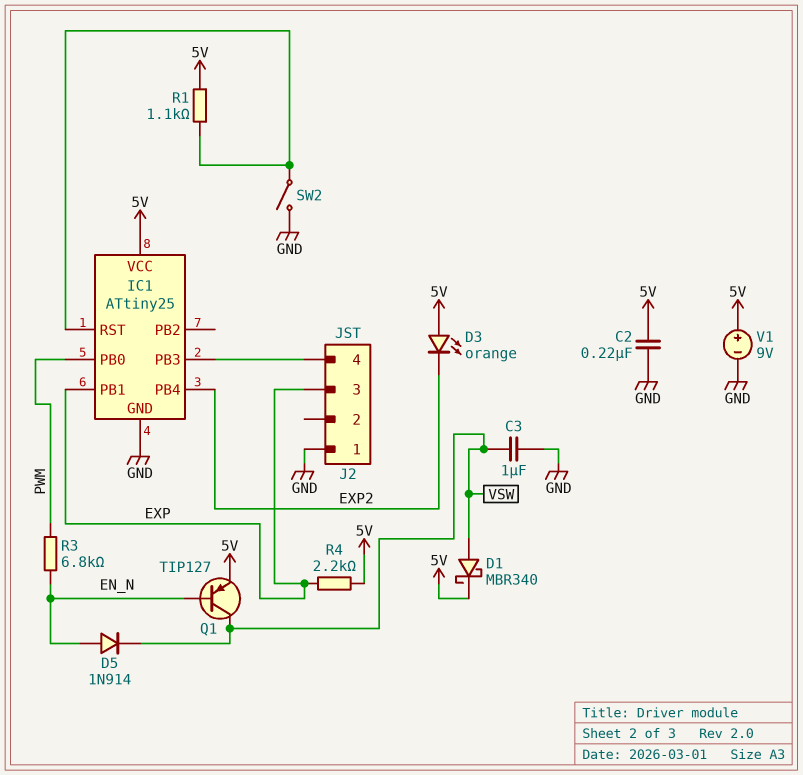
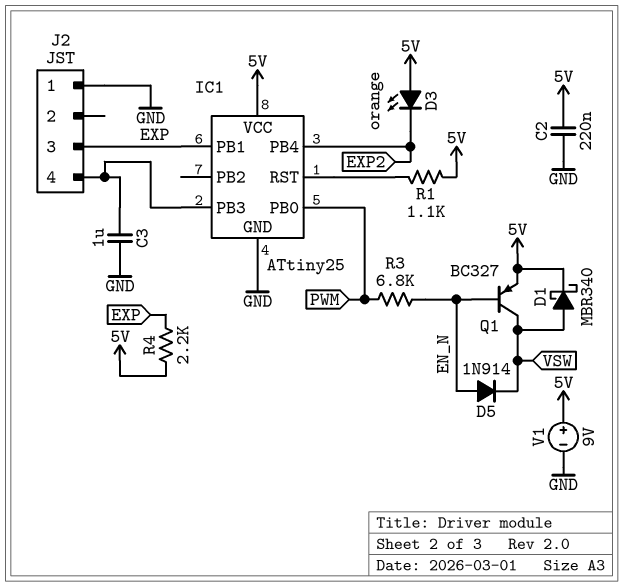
C3: 1uF (GND, VSW) -> 1uF (GND, IC1/PB3)
Q1: PNP TIP127 (B EN_N, C VSW, E 5V) -> PNP BC327 (B EN_N, C VSW, E 5V)
SW2: switch (GND, IC1/RST) -> none

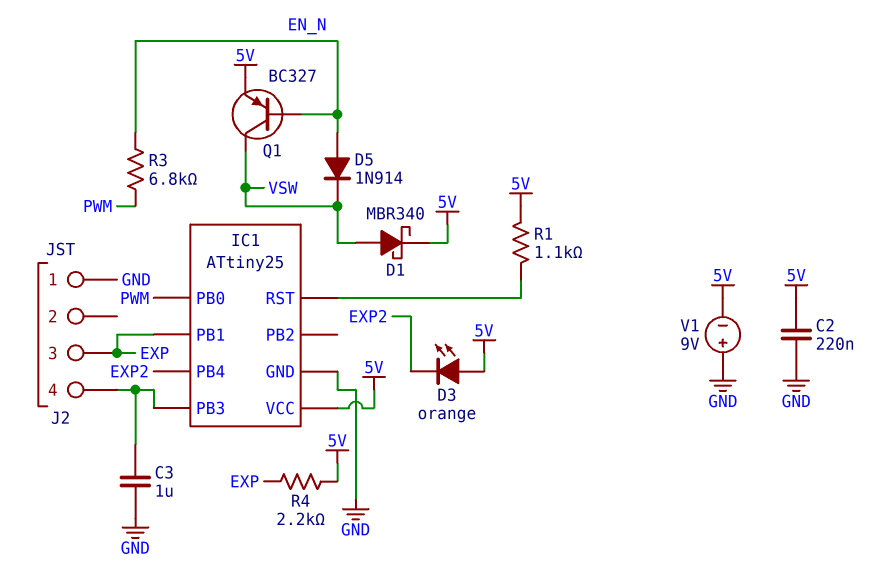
V1: 9V (plus 5V, minus GND) -> 9V (plus GND, minus 5V)

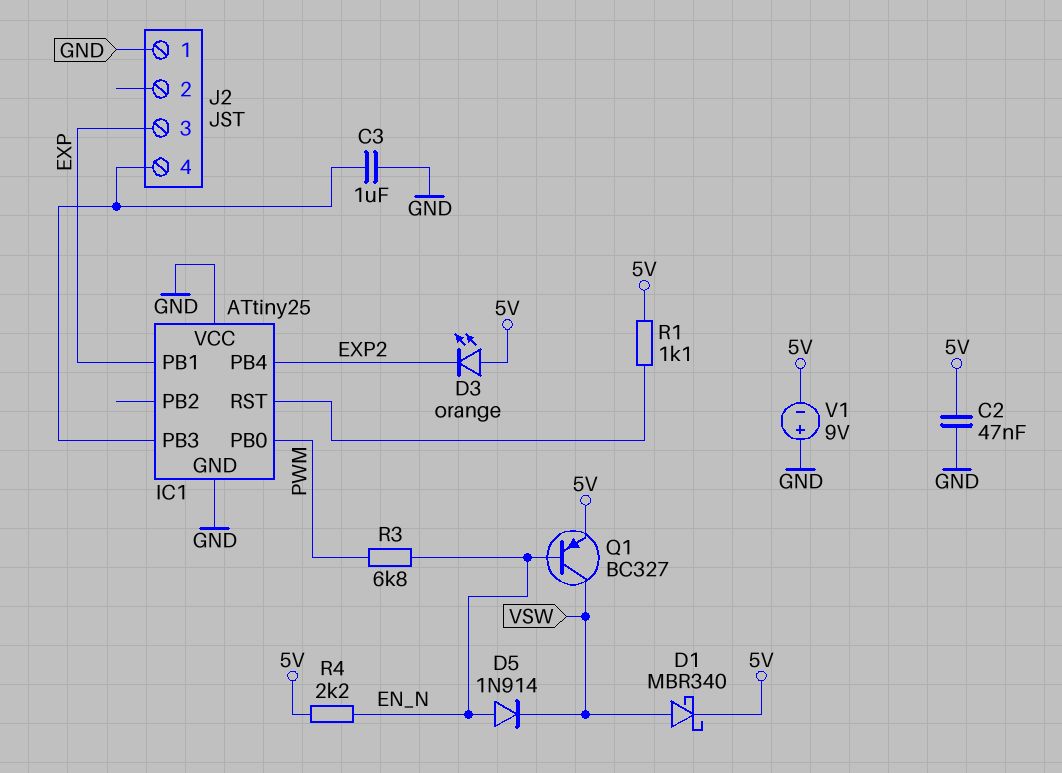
C2: 220nF (5V, GND) -> 47nF (5V, GND)
IC1 pin VCC: 5V -> GND
R4: 2.2k (5V, EXP) -> 2.2k (5V, EN_N)

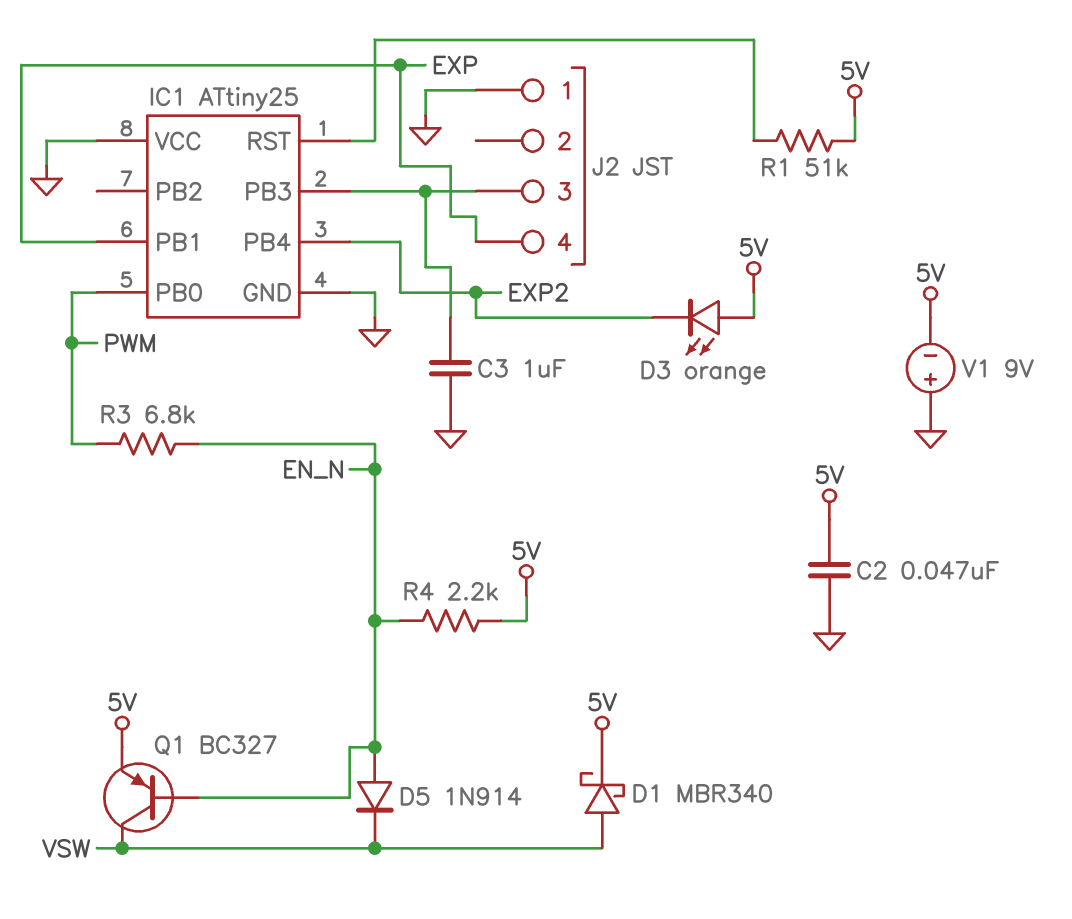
J2 pin 3: EXP -> IC1/PB3
J2 pin 4: IC1/PB3 -> EXP
R1: 1.1k (5V, IC1/RST) -> 51k (5V, IC1/RST)

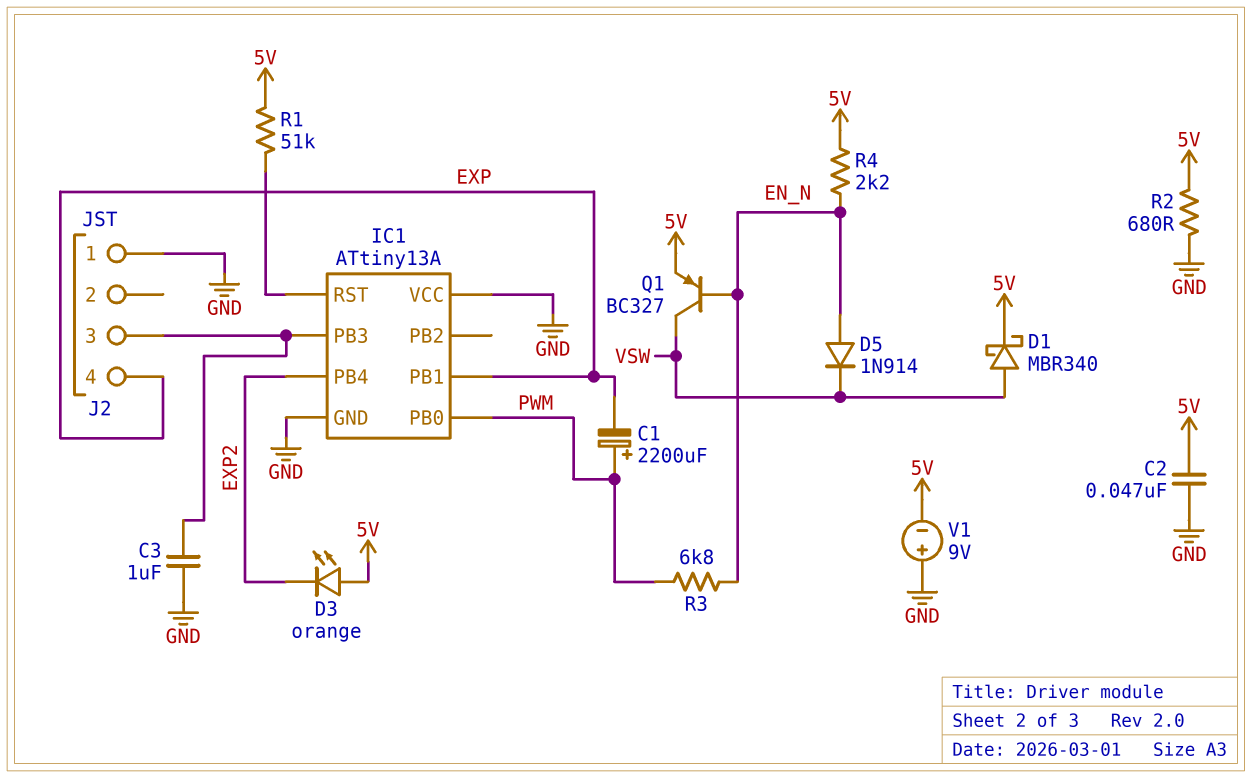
C1: none -> 2200uF (plus PWM, minus EXP)
IC1: ATtiny25 -> ATtiny13A
R2: none -> 680 (5V, GND)

